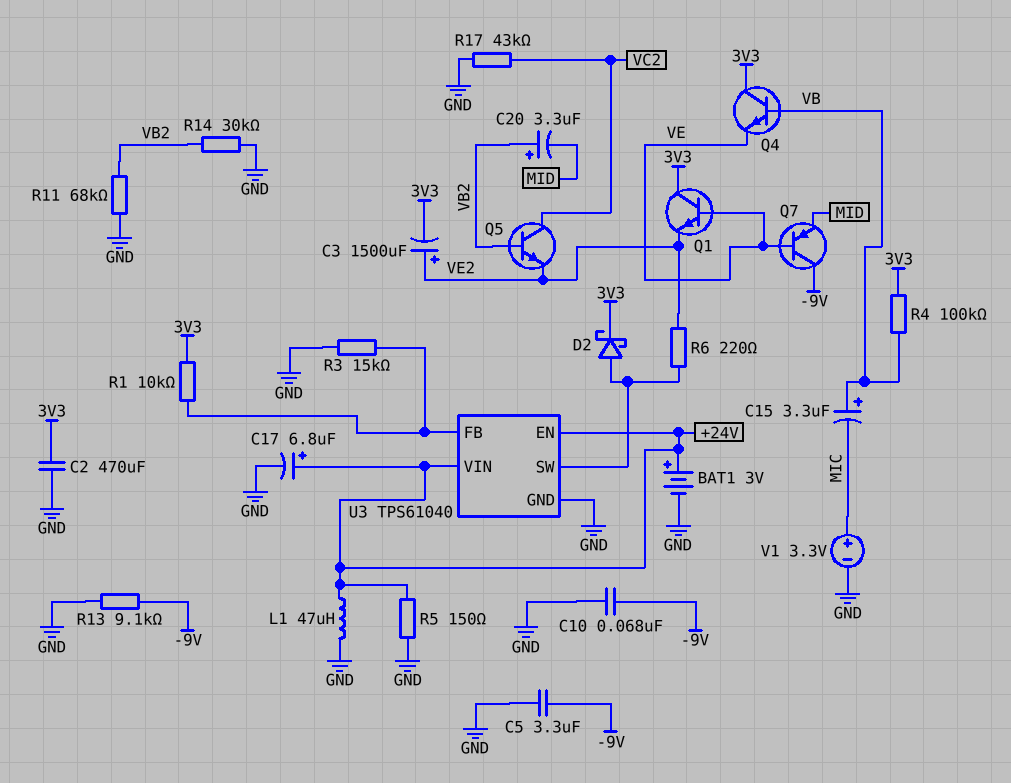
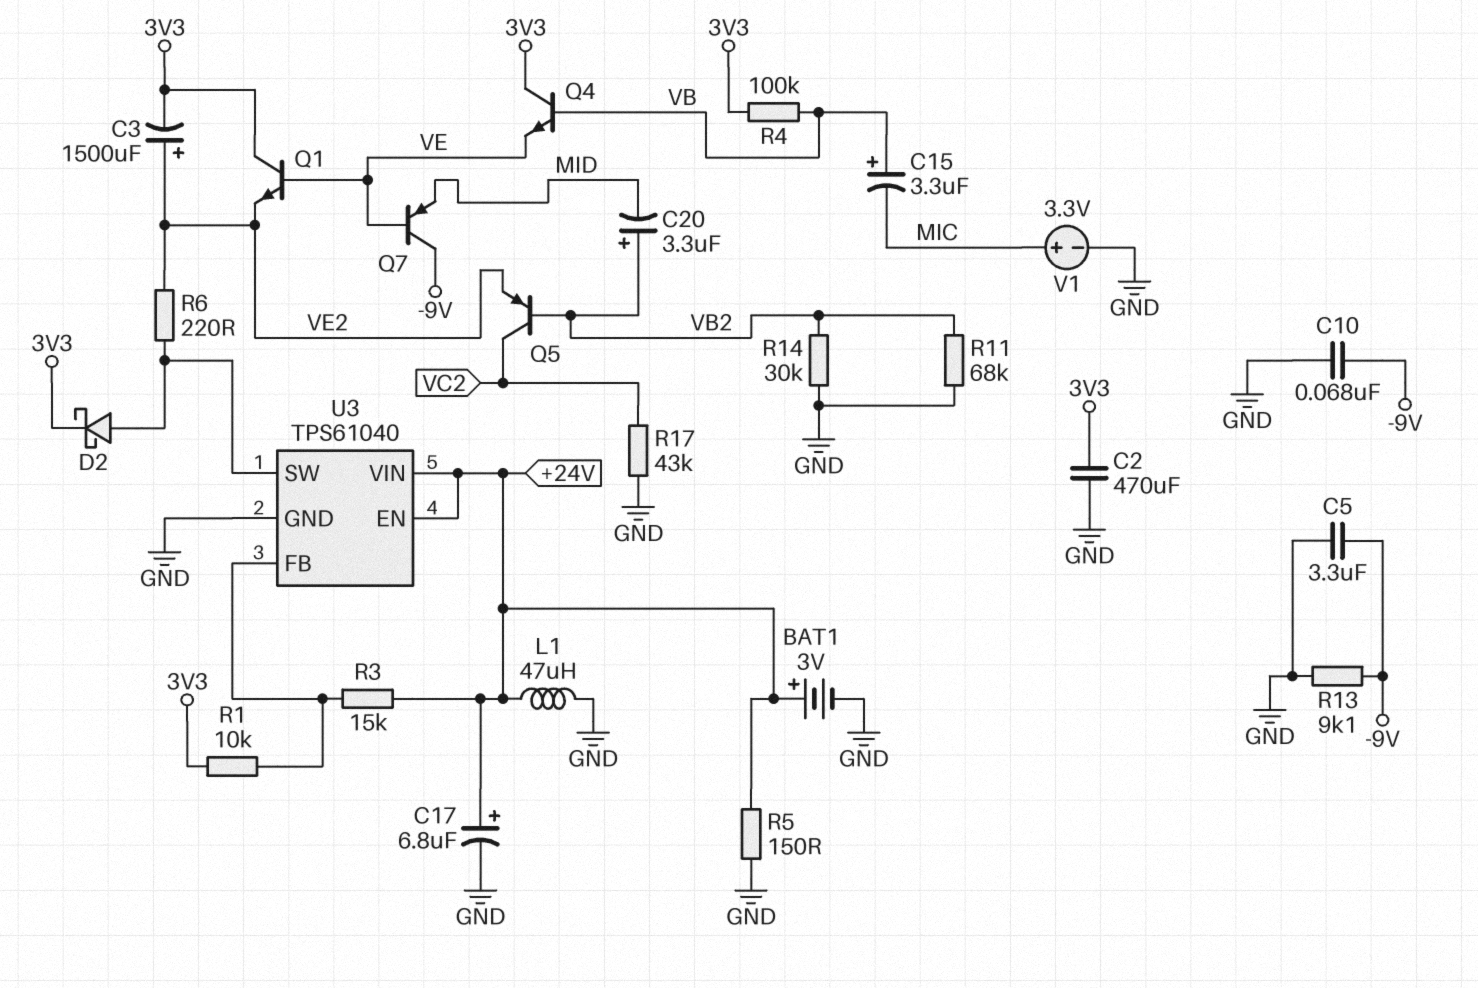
Q5: NPN (B VB2, C VC2, E VE2) -> PNP (B VB2, C VC2, E VE2)
R3: 15k (GND, U3/FB) -> 15k (+24V, U3/FB)

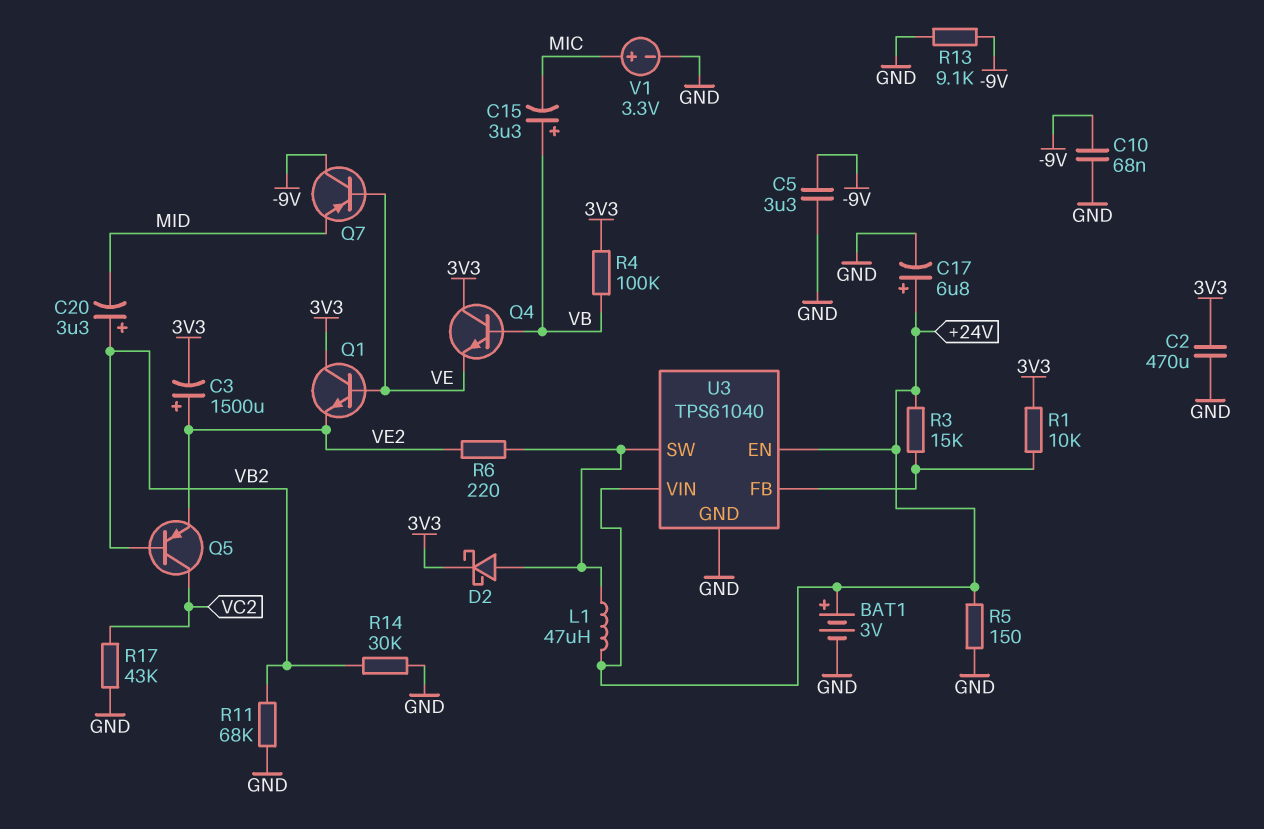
L1: 47uH (+24V, GND) -> 47uH (+24V, U3/SW)

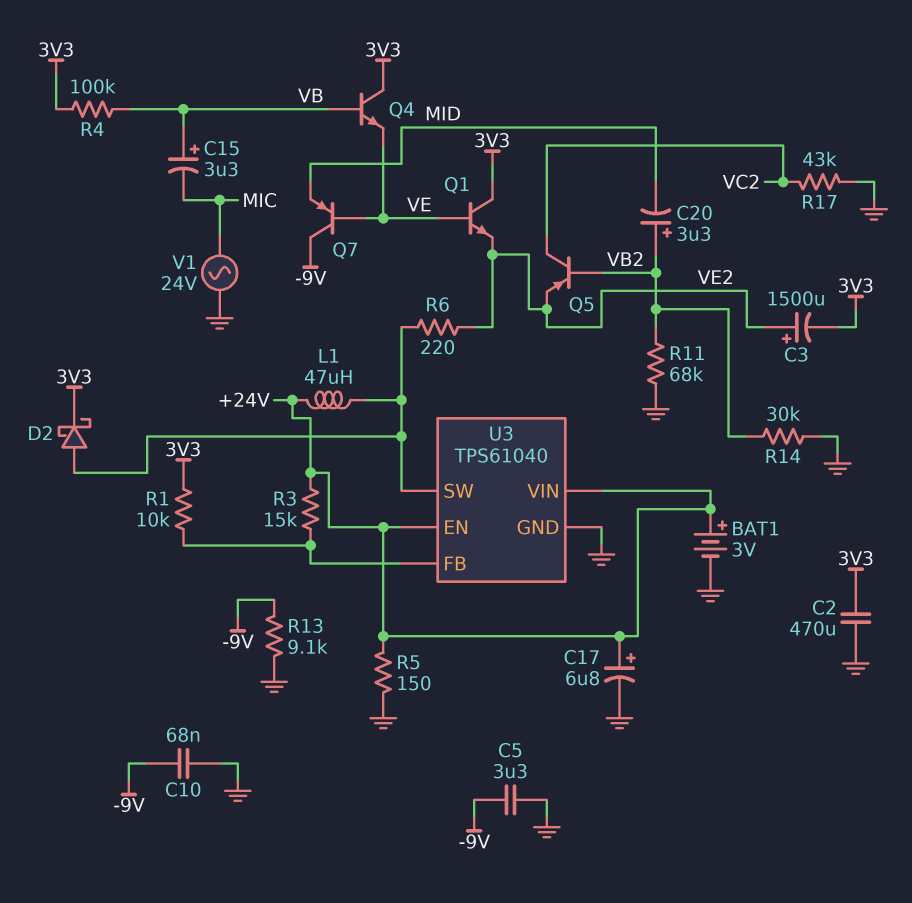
V1: 3.3V (plus MIC, minus GND) -> AC 24V (GND, MIC)

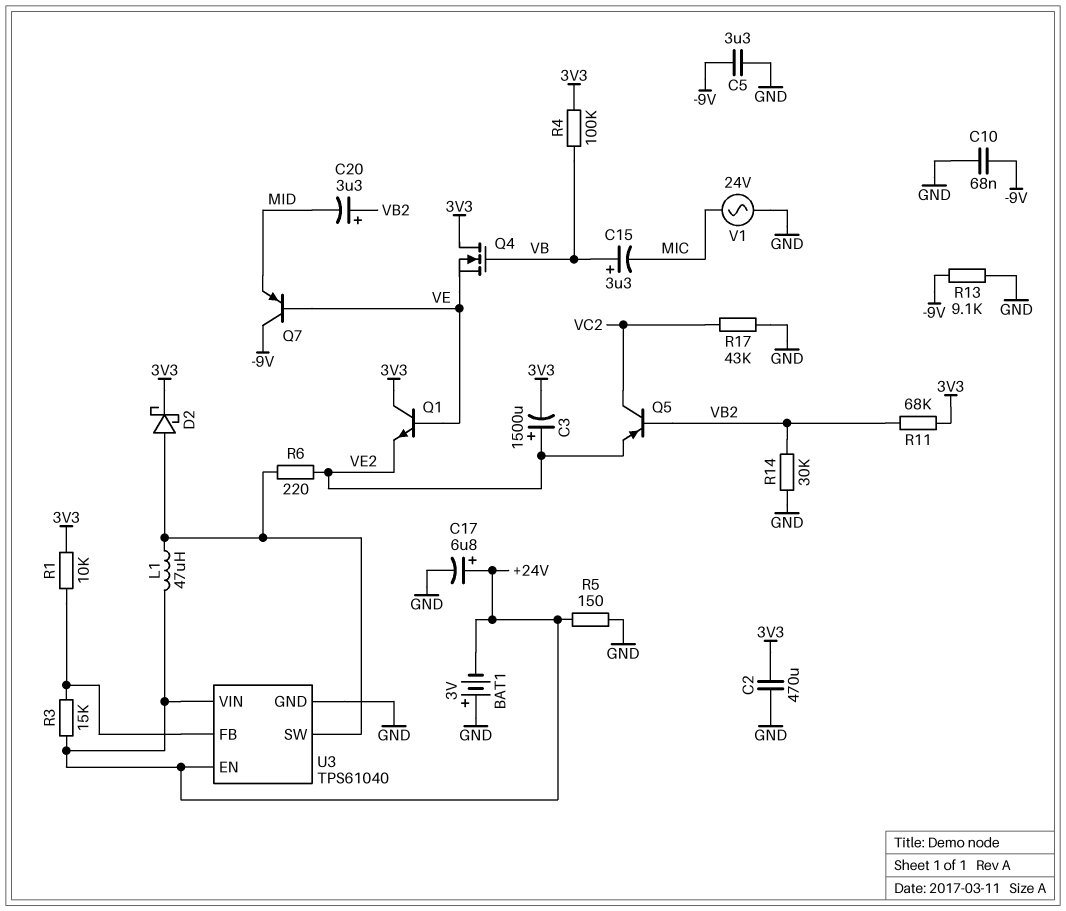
BAT1: 3V (plus +24V, minus GND) -> 3V (plus GND, minus +24V)
Q4: NPN (B VB, C 3V3, E VE) -> NMOS (G VB, D 3V3, S VE)
R11: 68k (GND, VB2) -> 68k (3V3, VB2)

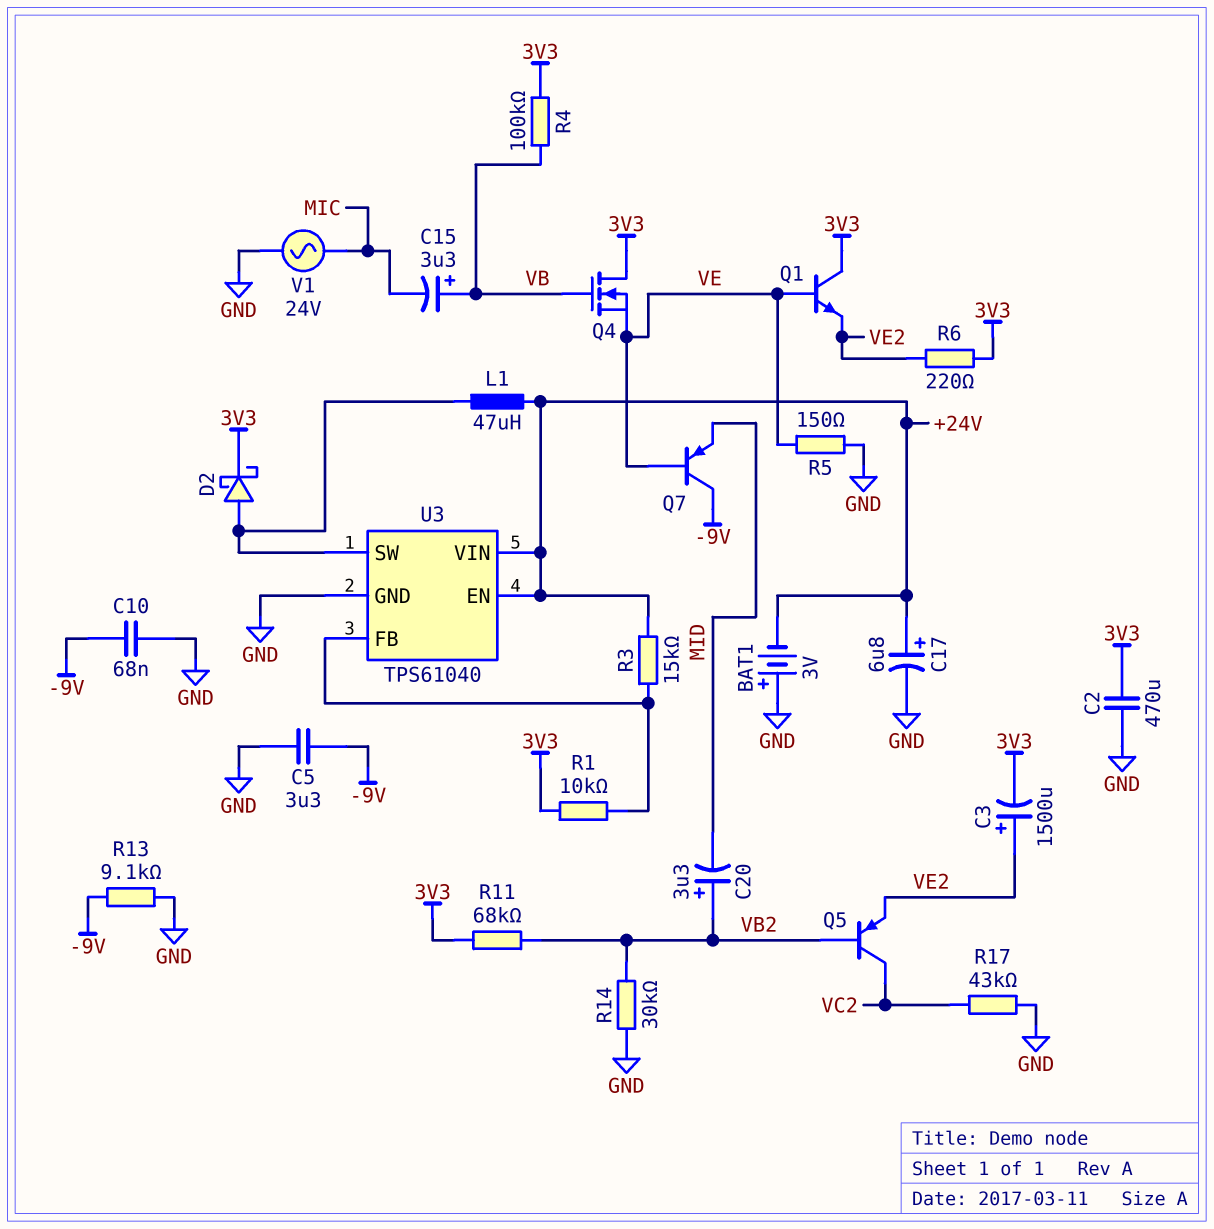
R5: 150 (+24V, GND) -> 150 (GND, VE)
R6: 220 (U3/SW, VE2) -> 220 (3V3, VE2)

